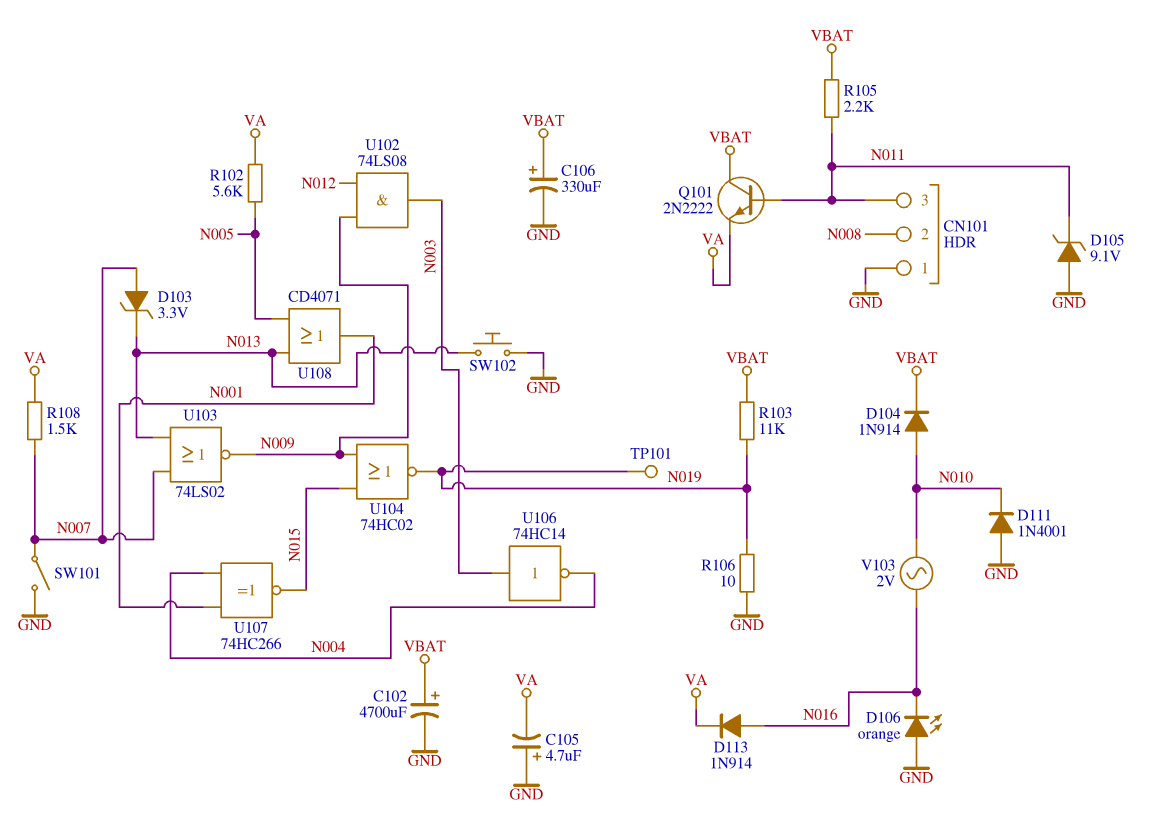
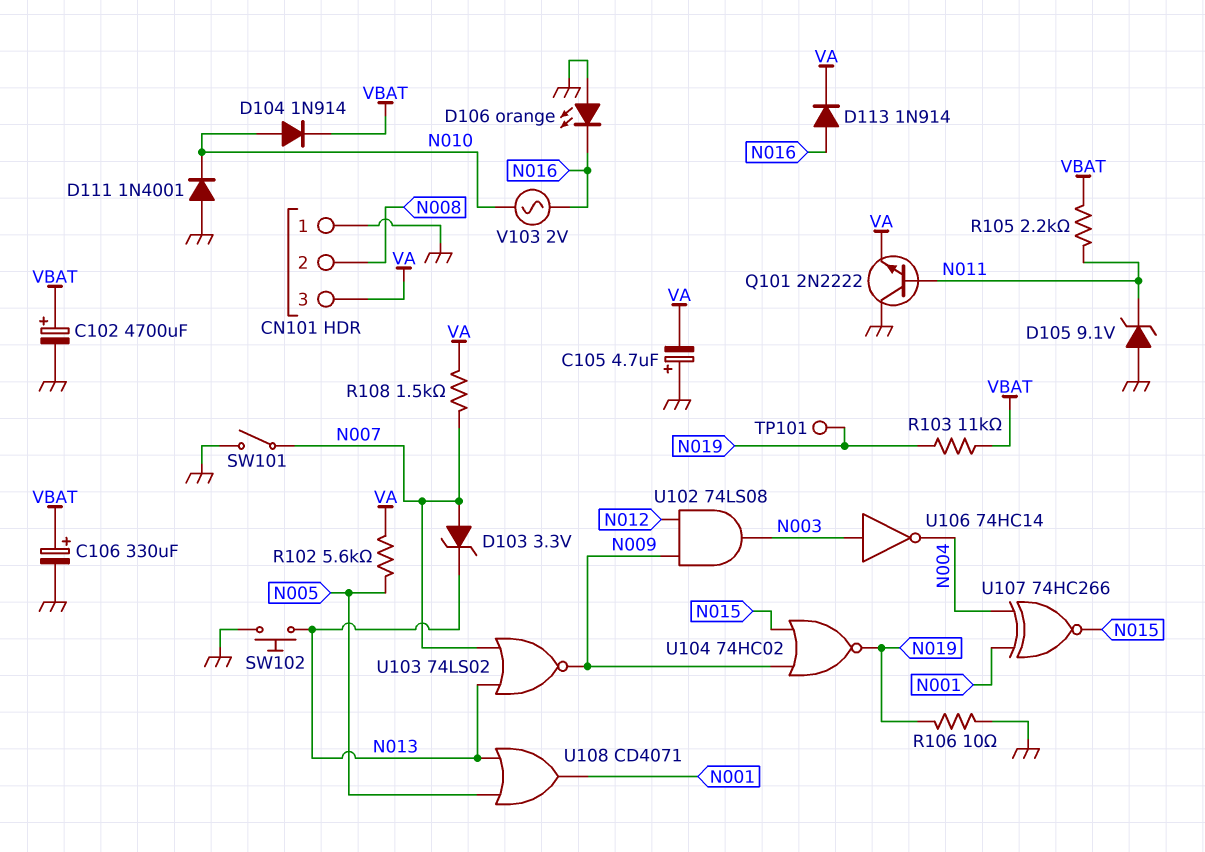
CN101 pin 3: N011 -> VA
Q101: NPN 2N2222 (B N011, C VBAT, E VA) -> NPN 2N2222 (B N011, C GND, E VA)

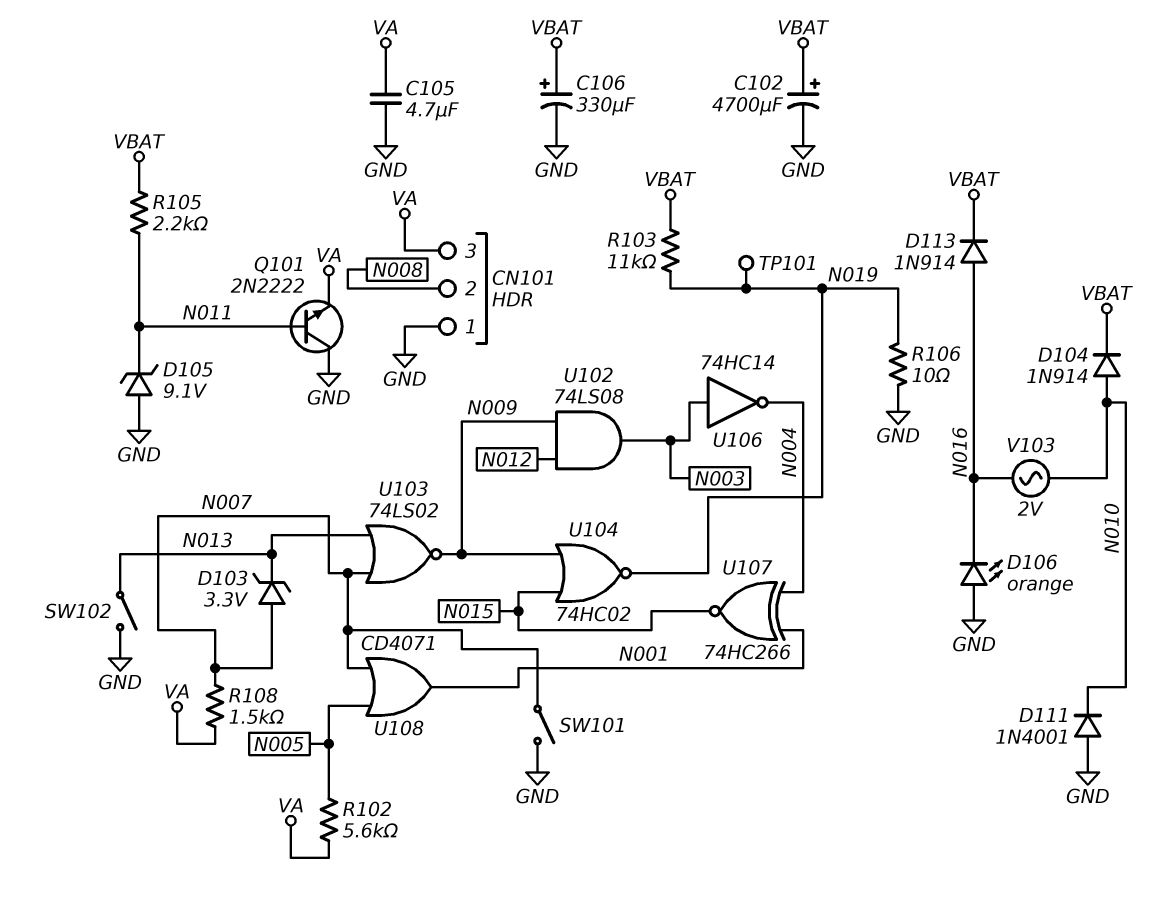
C105: 4.7uF (plus GND, minus VA) -> 4.7uF (GND, VA)
D113: diode 1N914 (A N016, K VA) -> diode 1N914 (A N016, K VBAT)
SW102: button (GND, N013) -> switch (GND, N013)
U108: OR CD4071 (in N005, in N013, out N001) -> OR CD4071 (in N005, in N007, out N001)

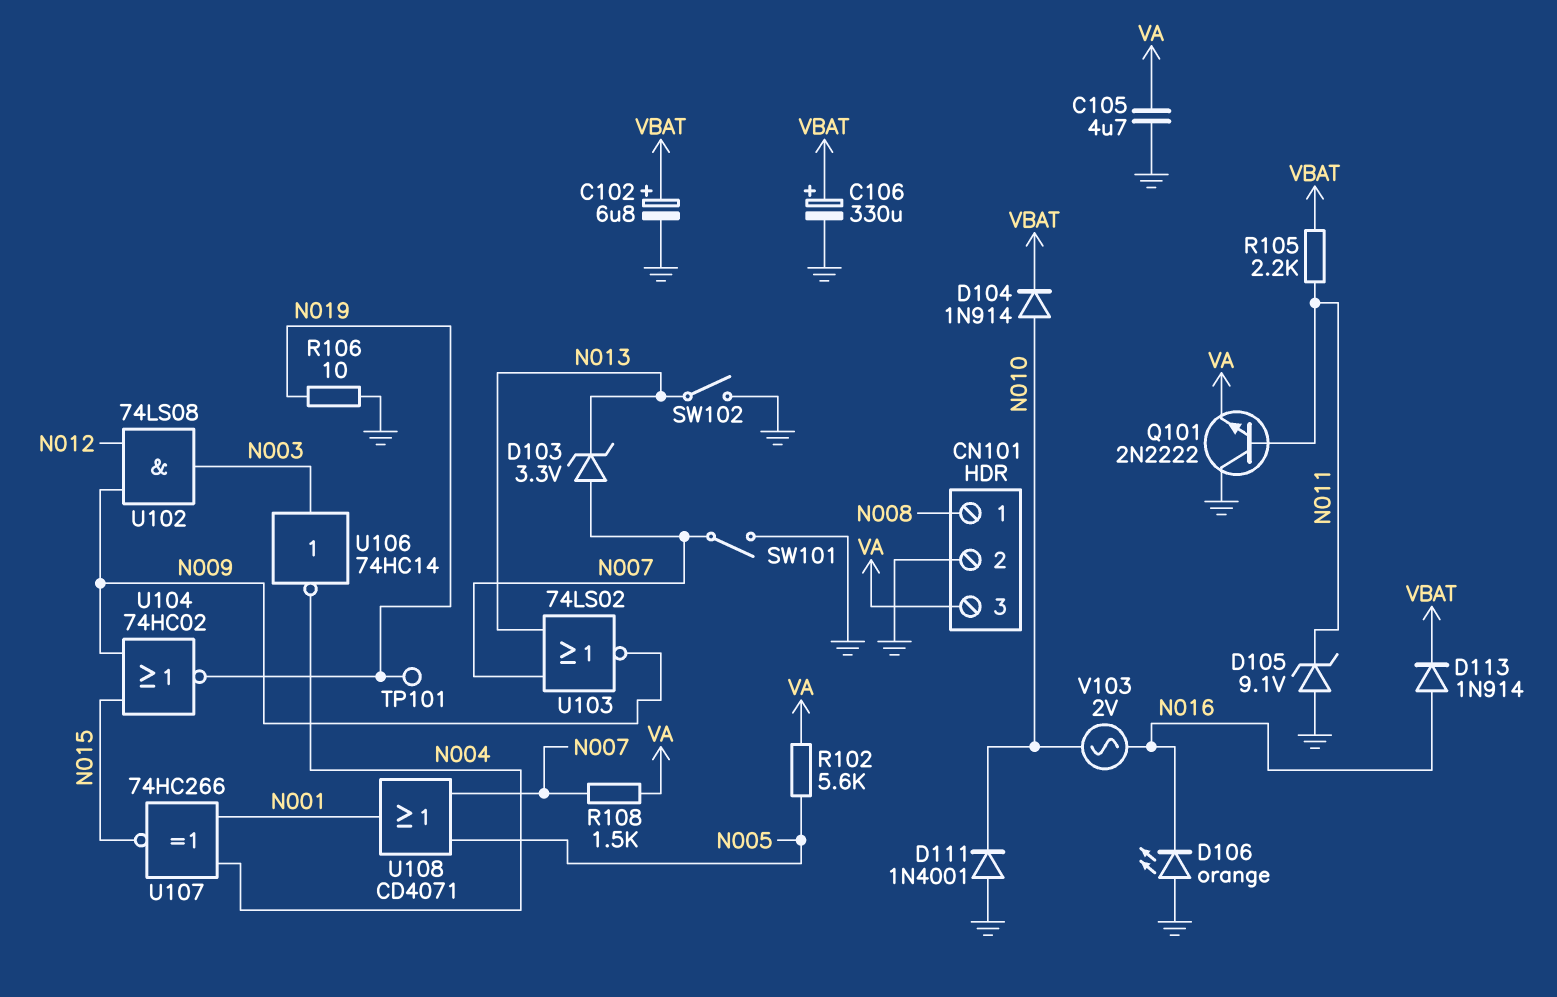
C102: 4700uF (plus VBAT, minus GND) -> 6.8uF (plus VBAT, minus GND)
CN101 pin 1: GND -> N008
CN101 pin 2: N008 -> GND
R103: 11k (N019, VBAT) -> none

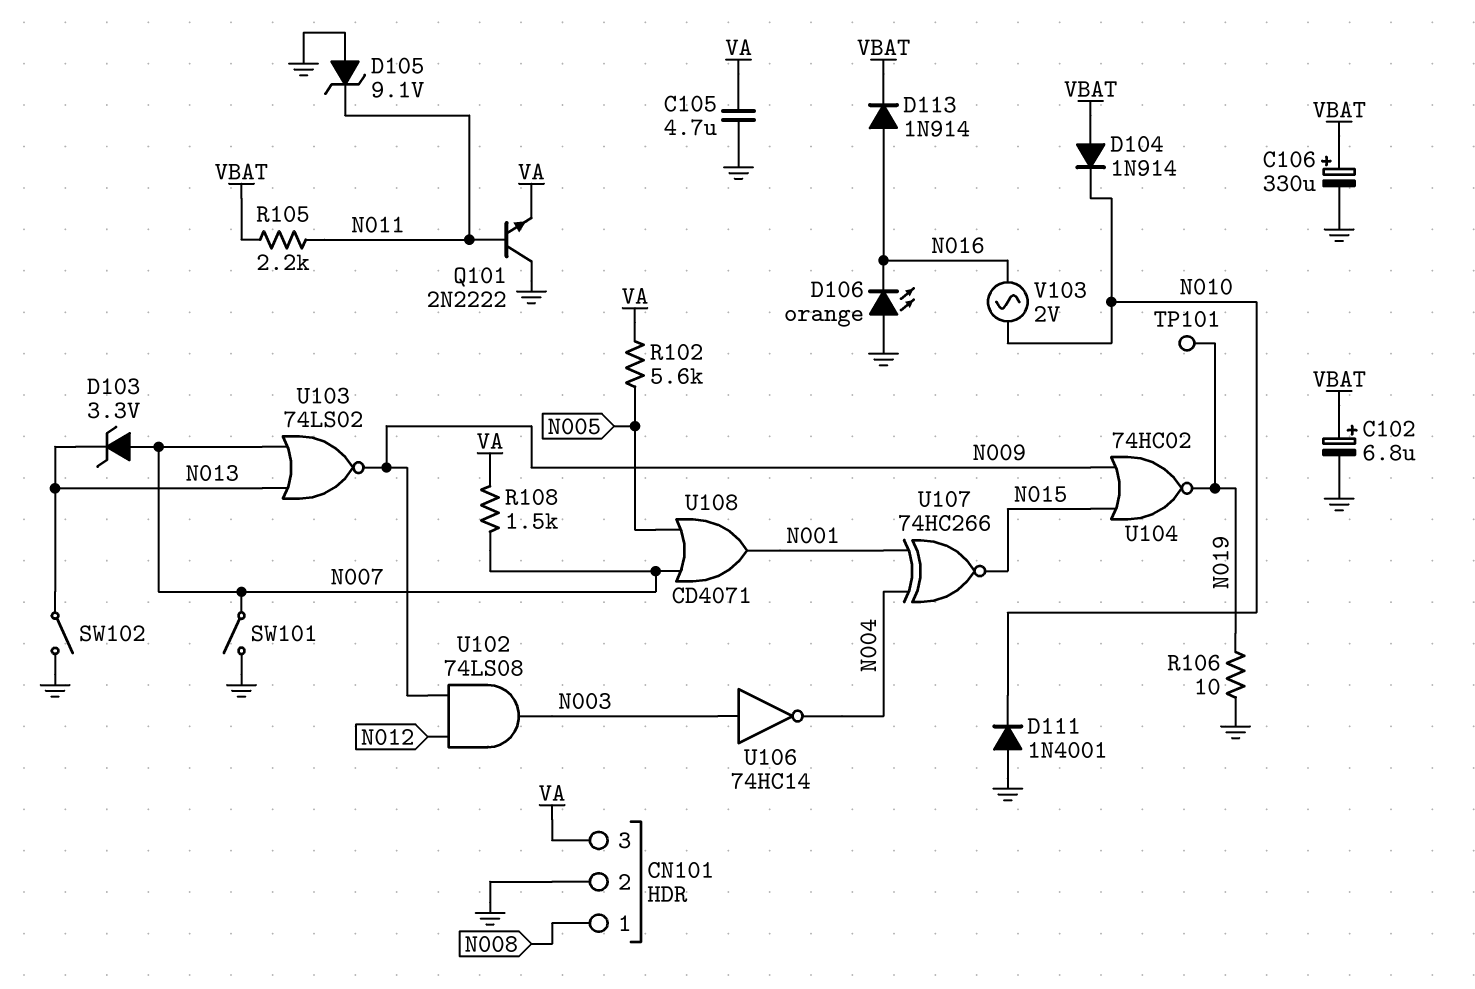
D104: diode 1N914 (A N010, K VBAT) -> diode 1N914 (A VBAT, K N010)

